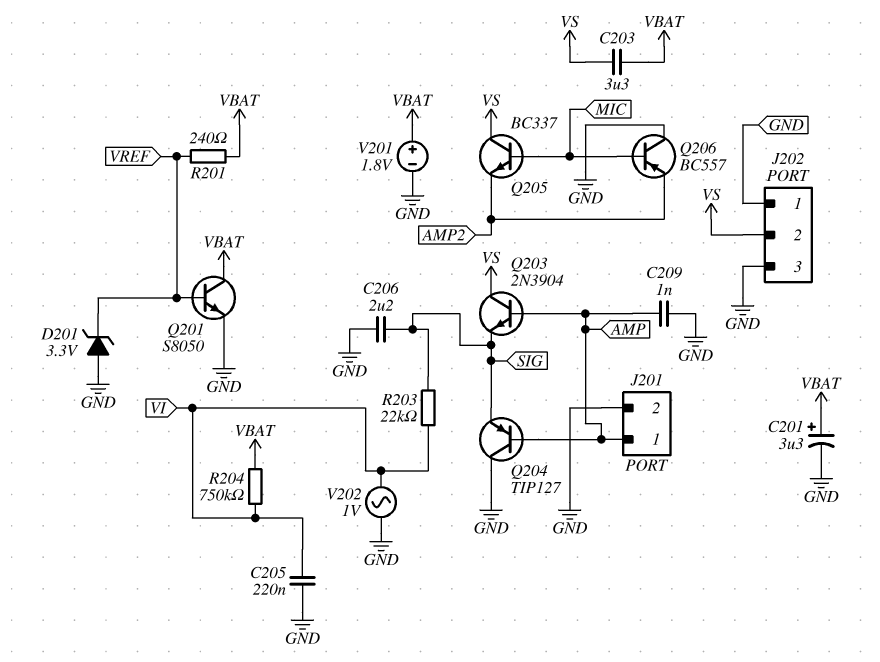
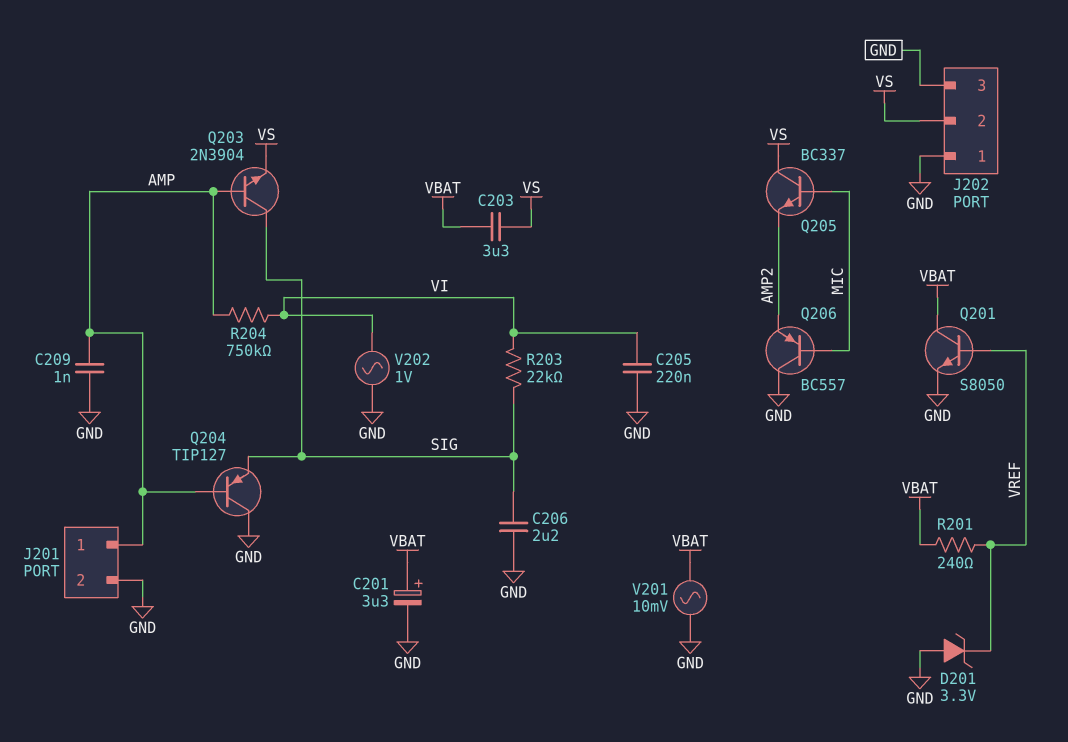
Q203: NPN 2N3904 (B AMP, C VS, E SIG) -> NPN 2N3904 (B AMP, C SIG, E VS)
R204: 750k (VBAT, VI) -> 750k (AMP, VI)
V201: 1.8V (plus VBAT, minus GND) -> AC 10mV (GND, VBAT)

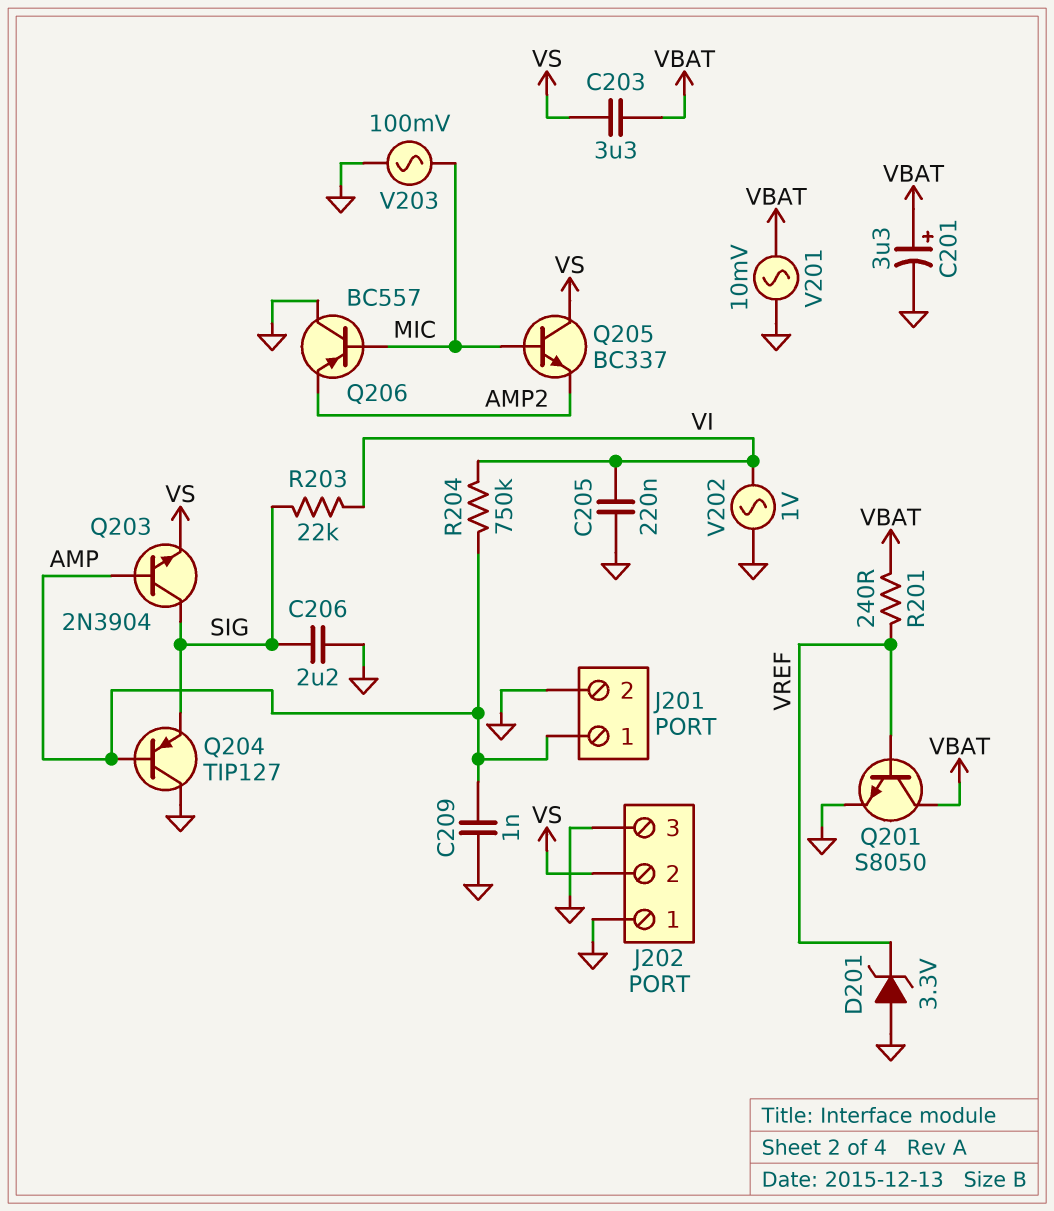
V203: none -> AC 100mV (GND, MIC)

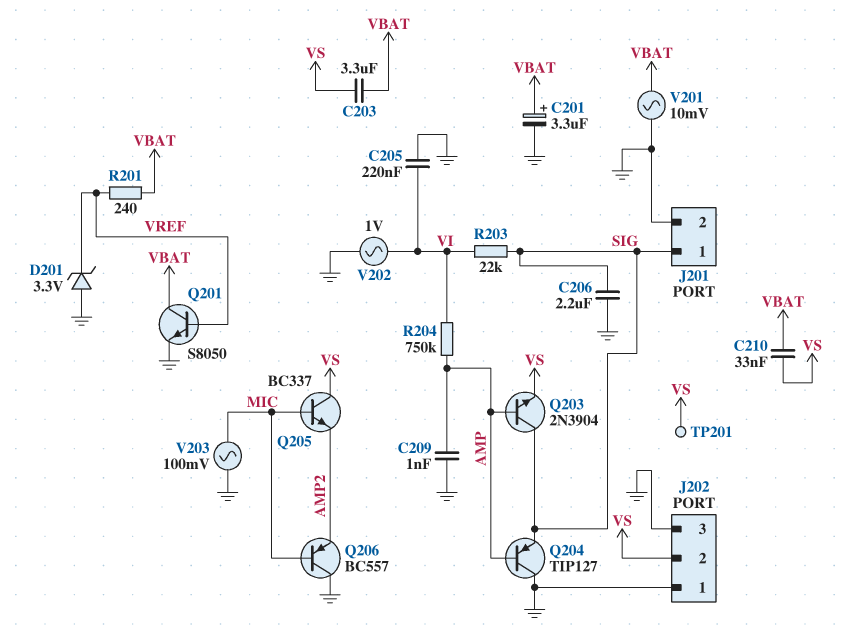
C210: none -> 33nF (VBAT, VS)
J201 pin 1: AMP -> SIG
TP201: none -> test point (VS)

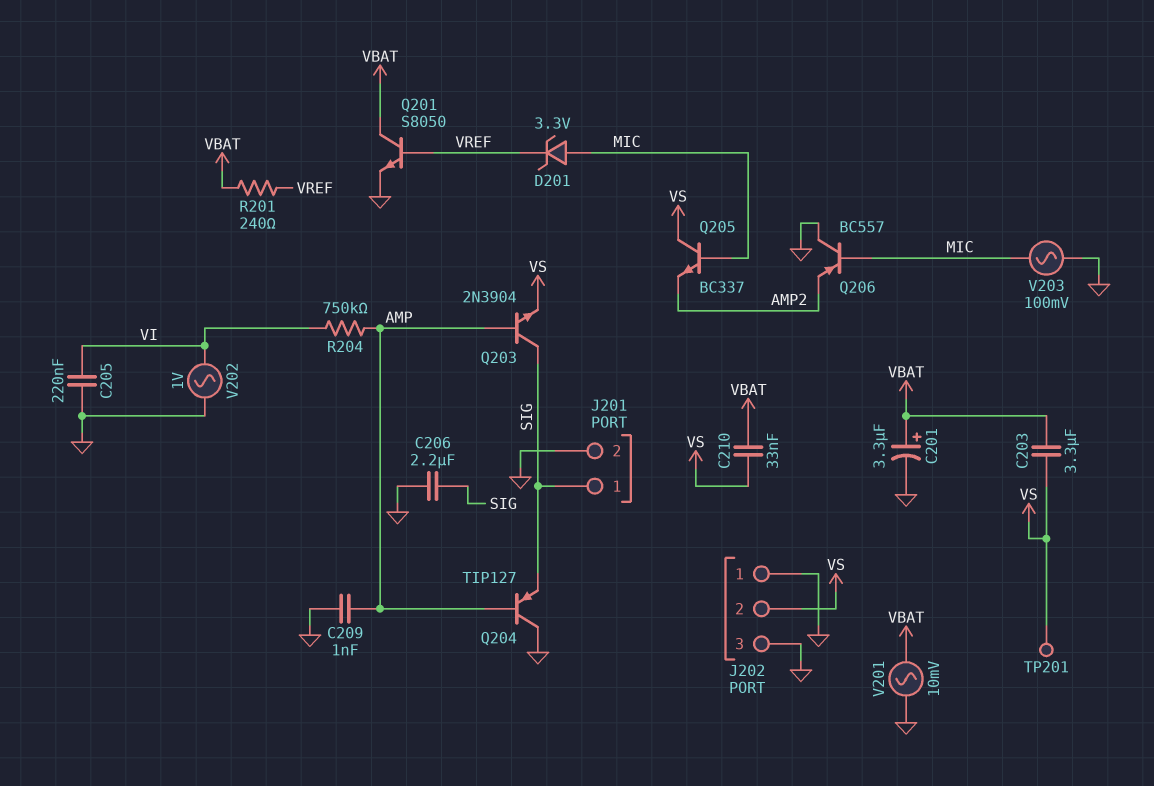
D201: zener 3.3V (A GND, K VREF) -> zener 3.3V (A MIC, K VREF)
R203: 22k (SIG, VI) -> none

